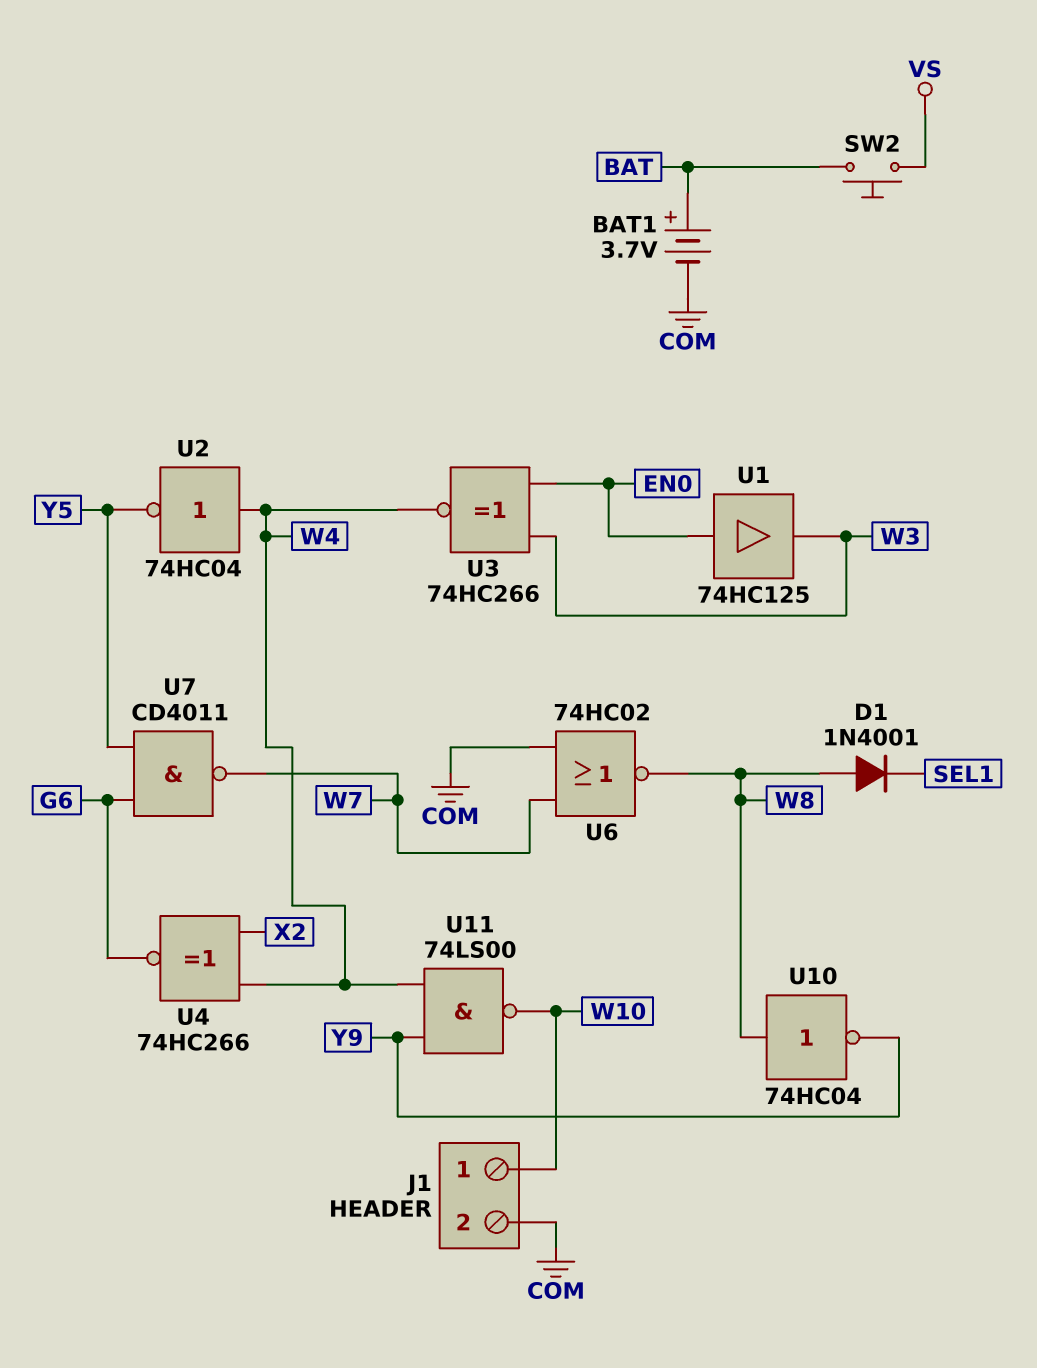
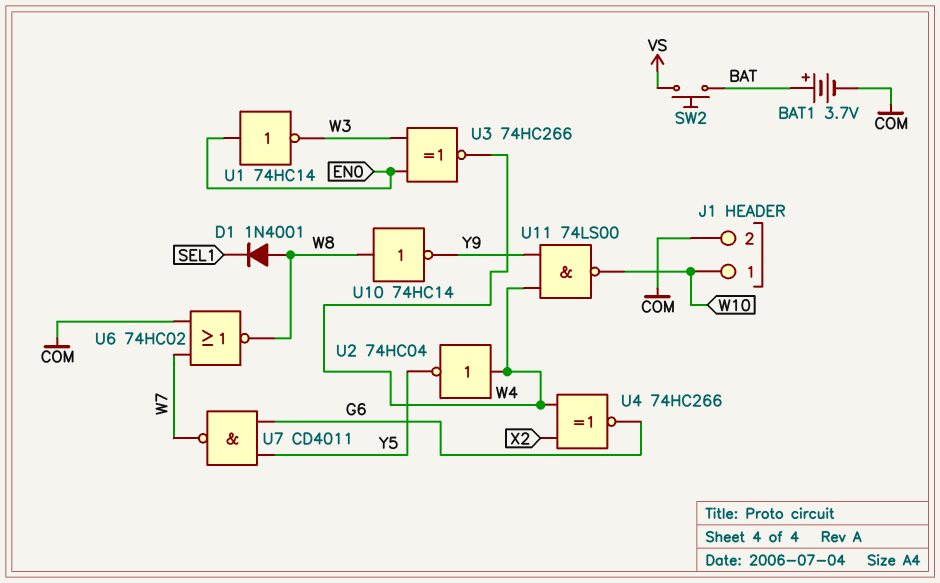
U1: buffer 74HC125 (in EN0, out W3) -> NOT 74HC14 (in EN0, out W3)
U10: NOT 74HC04 (in W8, out Y9) -> NOT 74HC14 (in W8, out Y9)

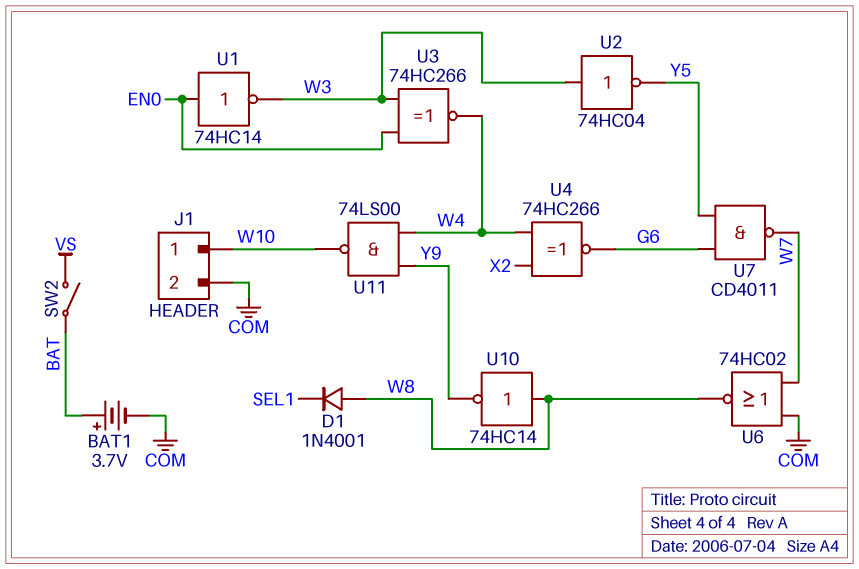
SW2: button (BAT, VS) -> switch (BAT, VS)
U2: NOT 74HC04 (in W4, out Y5) -> NOT 74HC04 (in W3, out Y5)

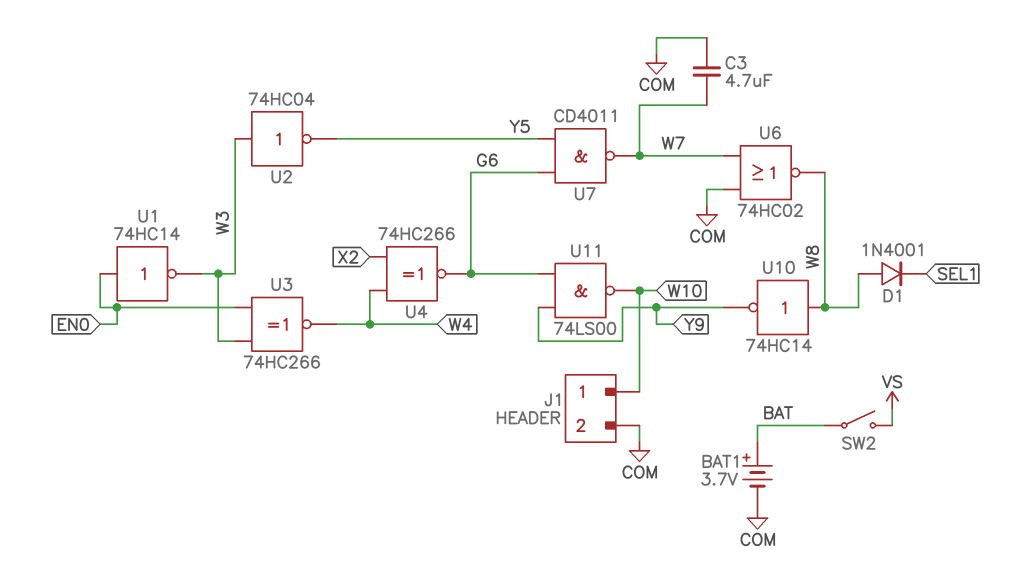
C3: none -> 4.7uF (COM, W7)
U11: NAND 74LS00 (in W4, in Y9, out W10) -> NAND 74LS00 (in G6, in Y9, out W10)

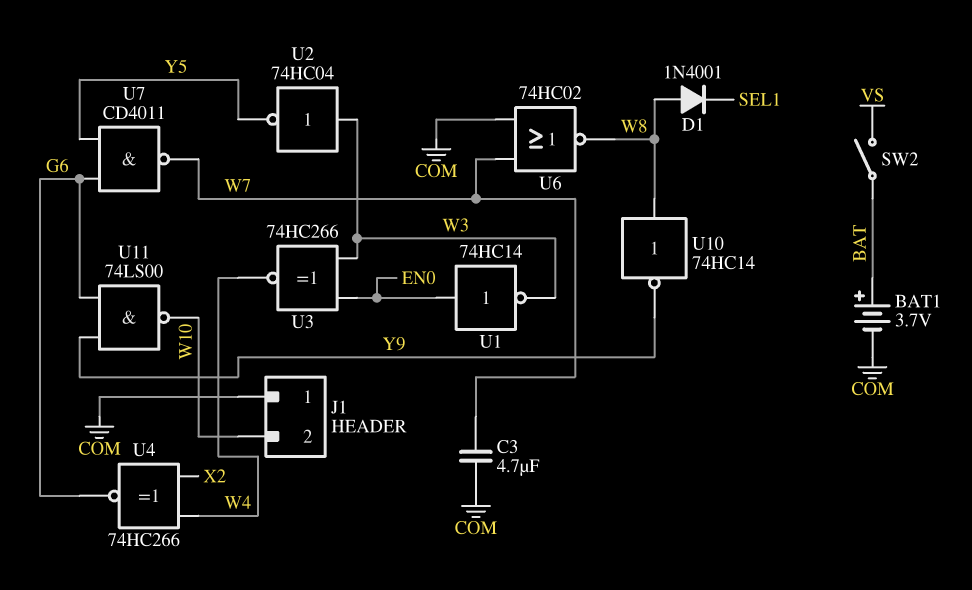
J1 pin 1: W10 -> COM
J1 pin 2: COM -> W10

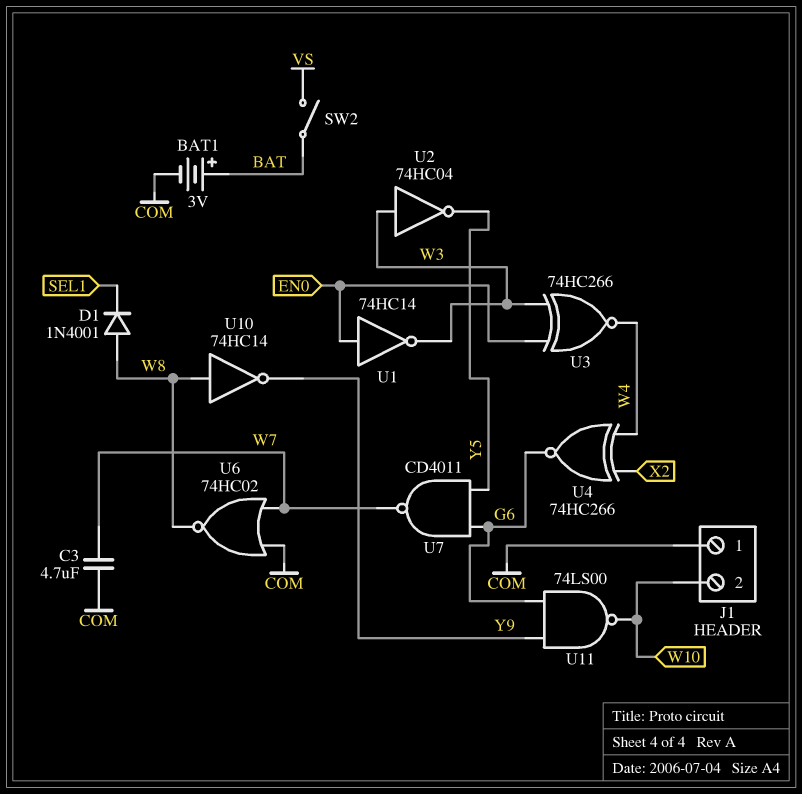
BAT1: 3.7V (plus BAT, minus COM) -> 3V (plus BAT, minus COM)

